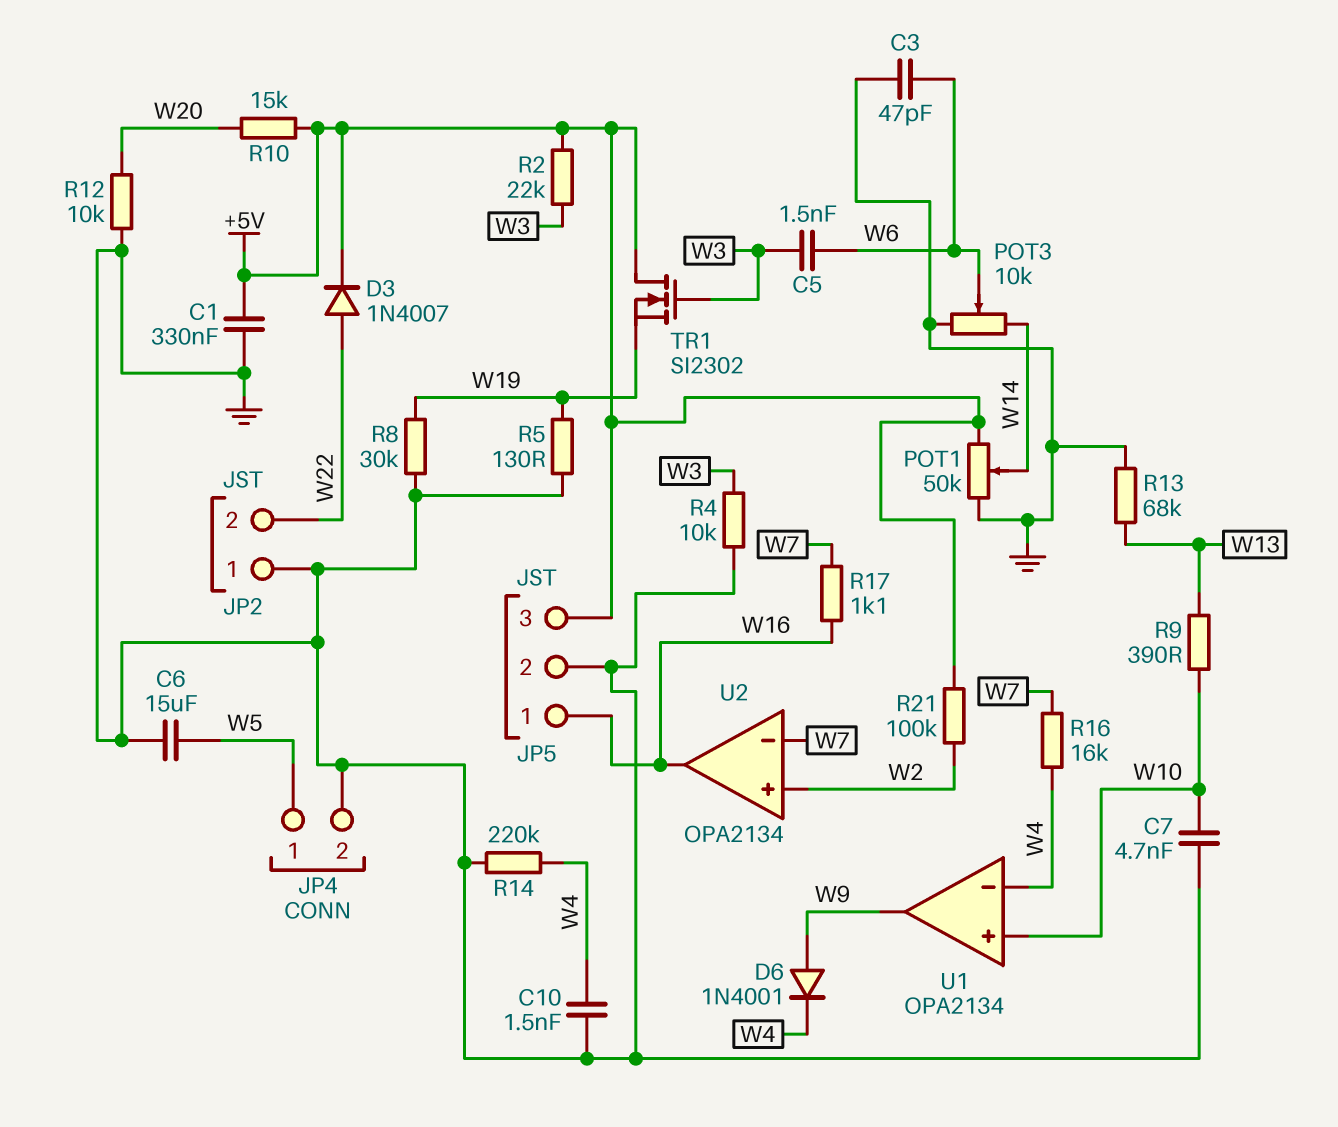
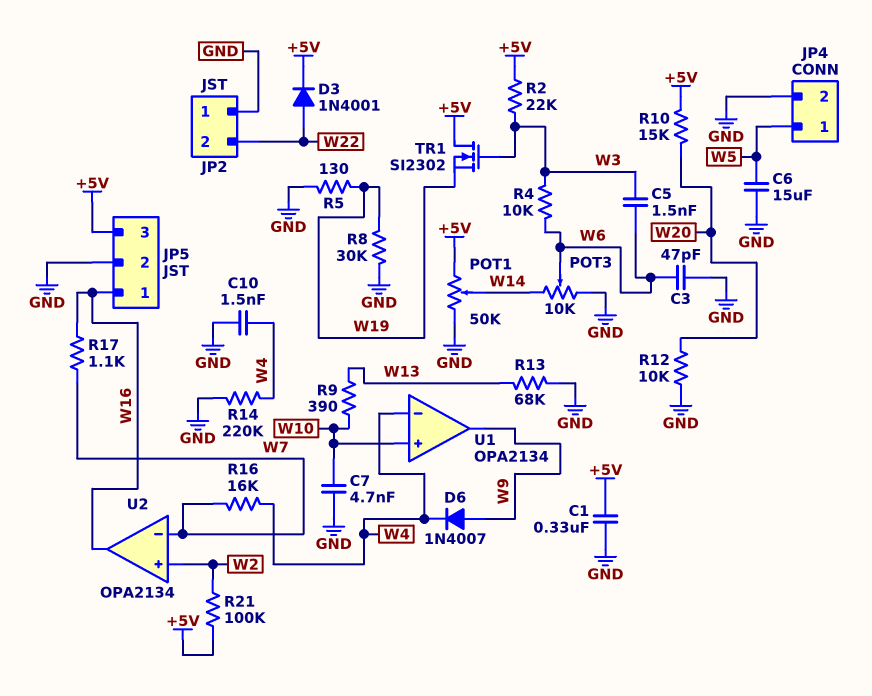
D3: diode 1N4007 (A W22, K +5V) -> diode 1N4001 (A W22, K +5V)
D6: diode 1N4001 (A W9, K W4) -> diode 1N4007 (A W9, K W4)
R4: 10k (GND, W3) -> 10k (W3, W6)

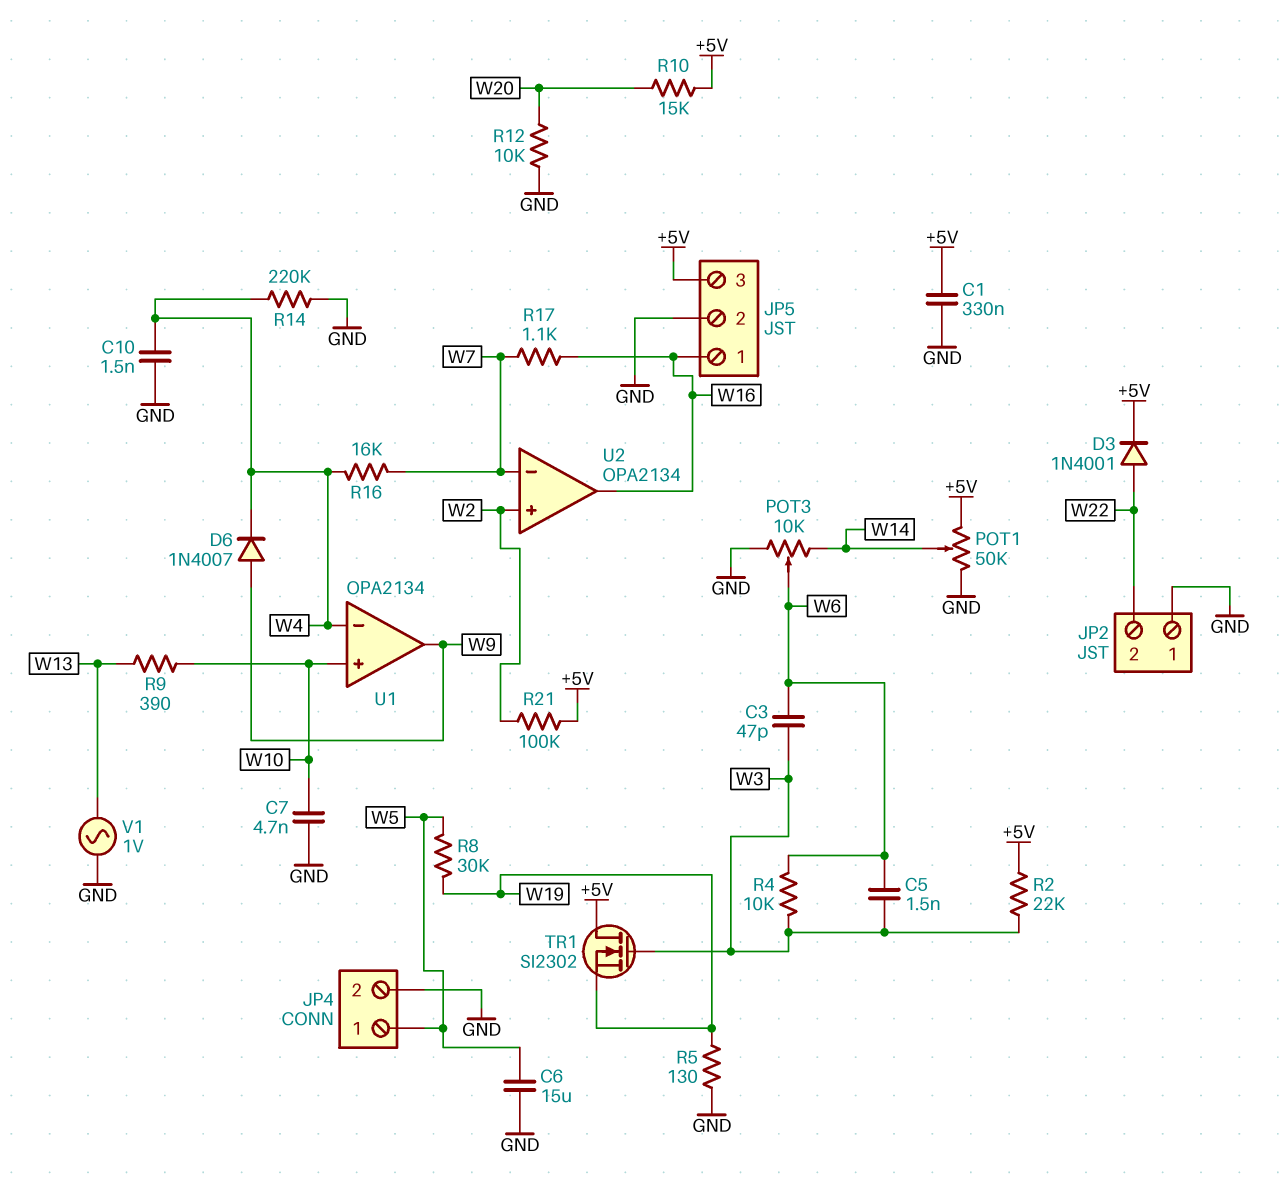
C3: 47pF (GND, W6) -> 47pF (W3, W6)
R8: 30k (GND, W19) -> 30k (W5, W19)
R13: 68k (GND, W13) -> none
V1: none -> AC 1V (GND, W13)

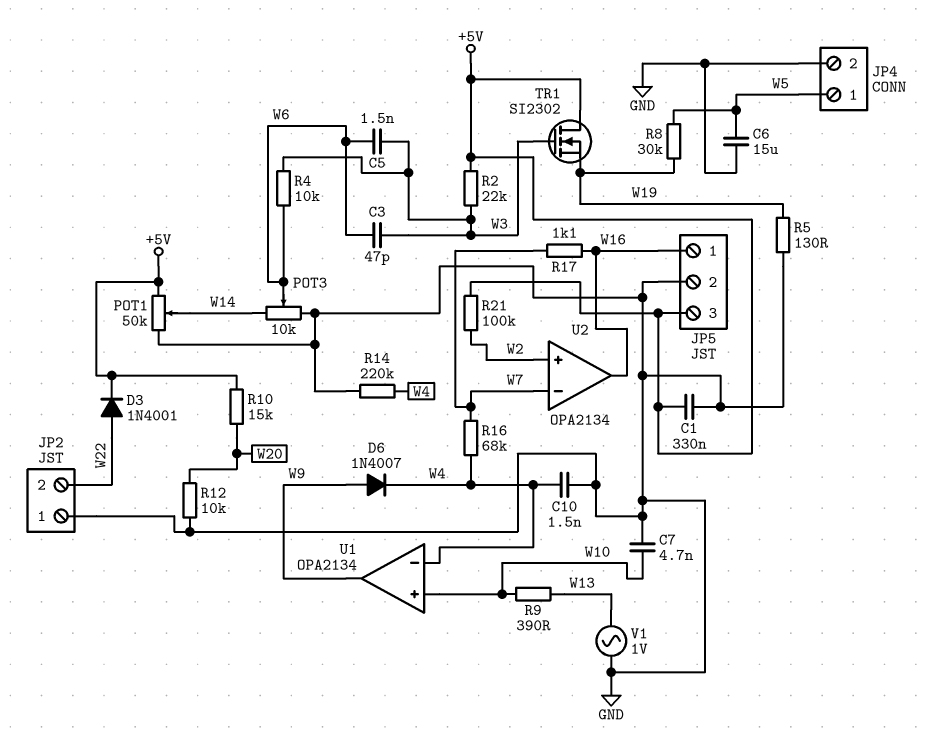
R16: 16k (W4, W7) -> 68k (W4, W7)

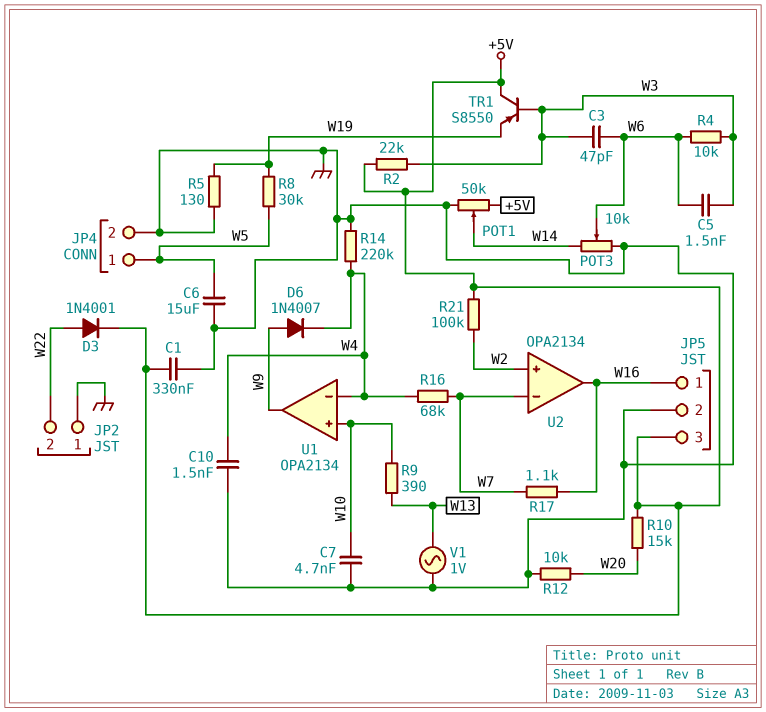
TR1: NMOS SI2302 (G W3, D +5V, S W19) -> PNP S8550 (B W3, C +5V, E W19)

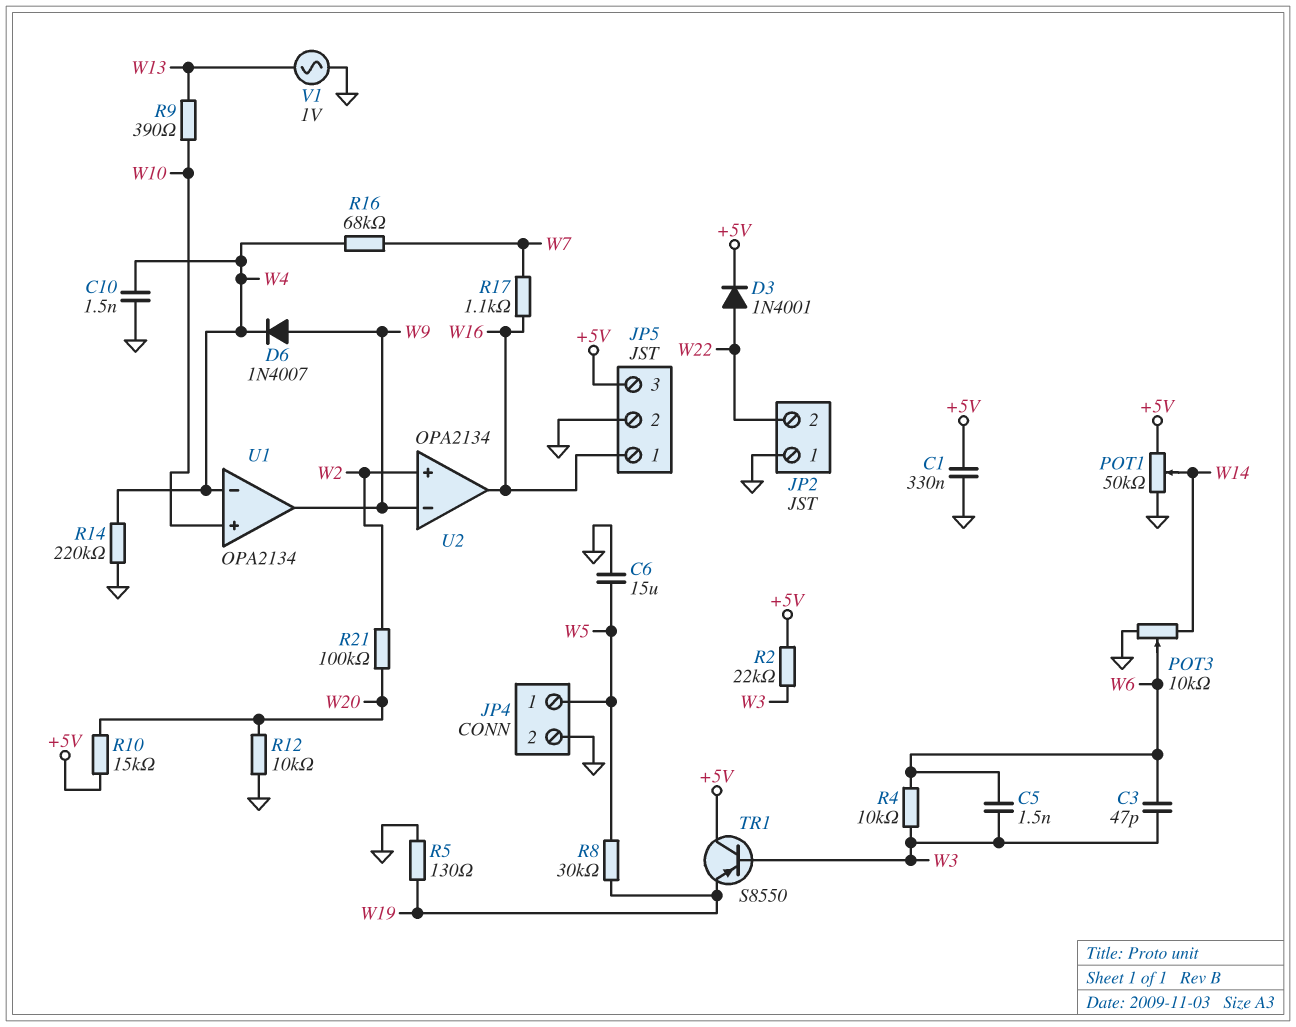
C7: 4.7nF (GND, W10) -> none
R21: 100k (+5V, W2) -> 100k (W2, W20)
U2 pin in-: W7 -> W9

